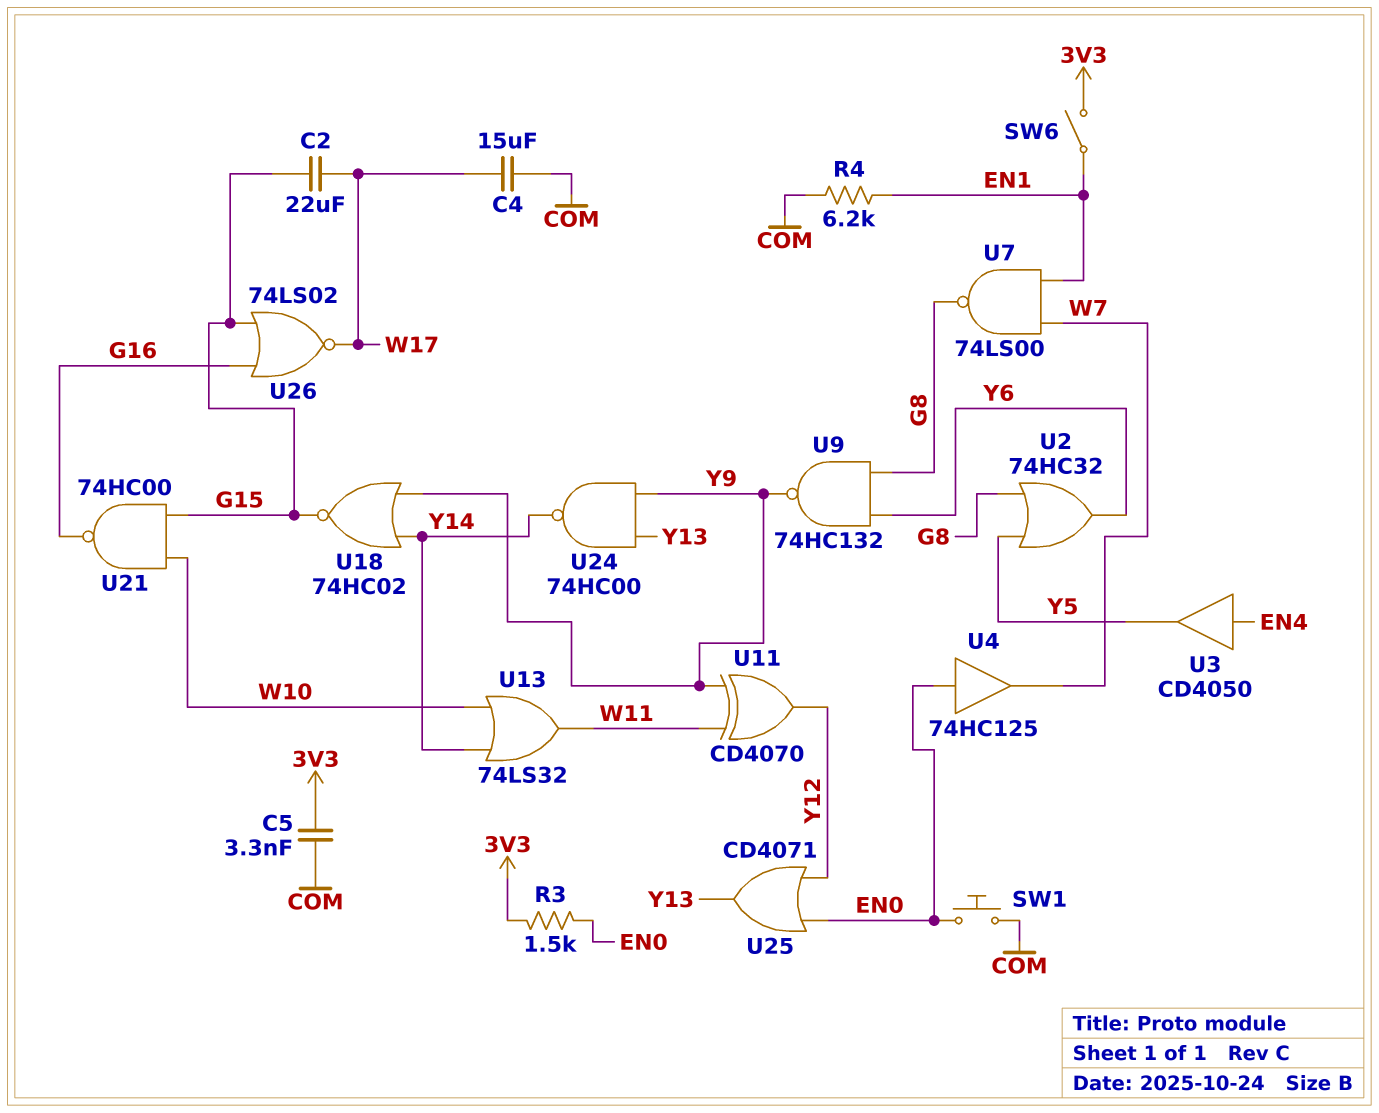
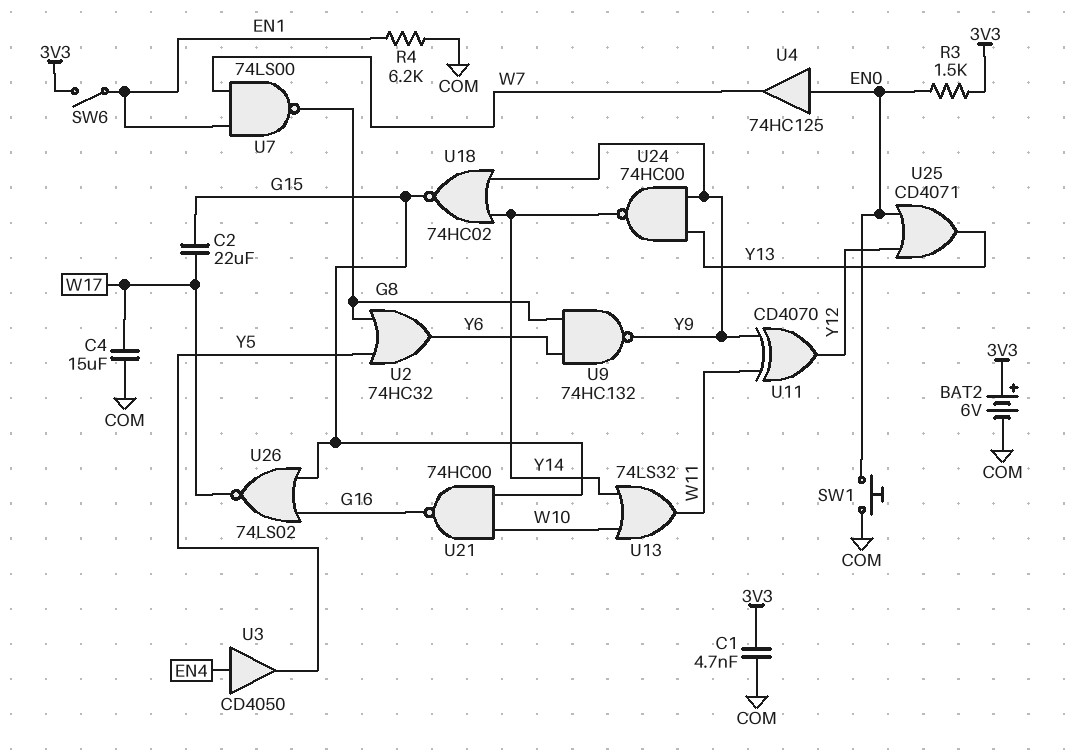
BAT2: none -> 6V (plus 3V3, minus COM)
C1: none -> 4.7nF (3V3, COM)
C5: 3.3nF (3V3, COM) -> none

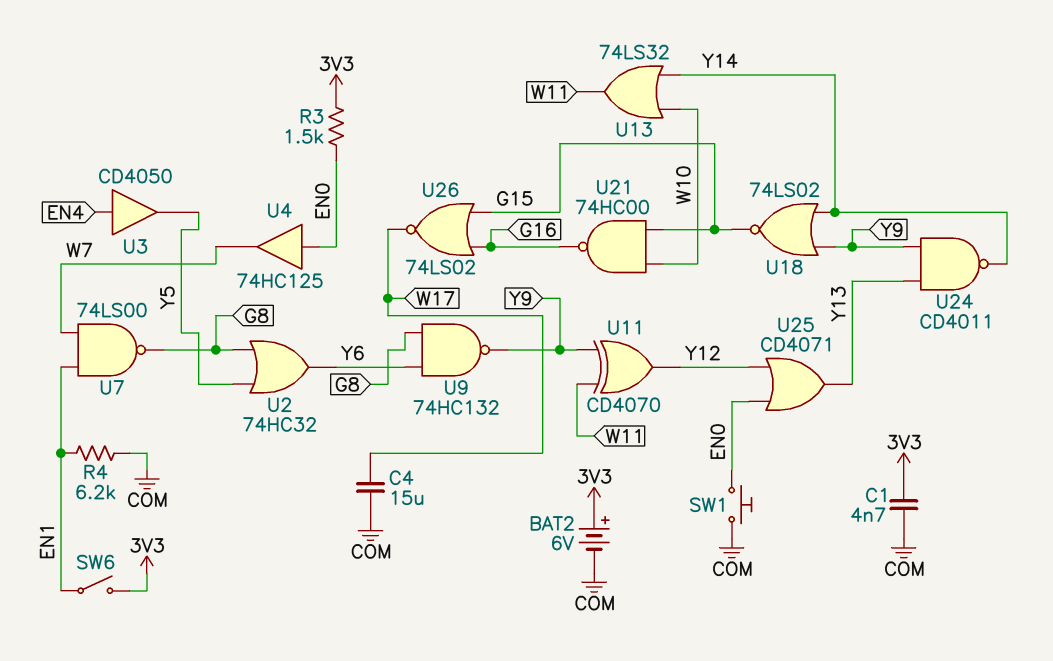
C2: 22uF (G15, W17) -> none
U18: NOR 74HC02 (in Y9, in Y14, out G15) -> NOR 74LS02 (in Y9, in Y14, out G15)
U24: NAND 74HC00 (in Y9, in Y13, out Y14) -> NAND CD4011 (in Y9, in Y13, out Y14)

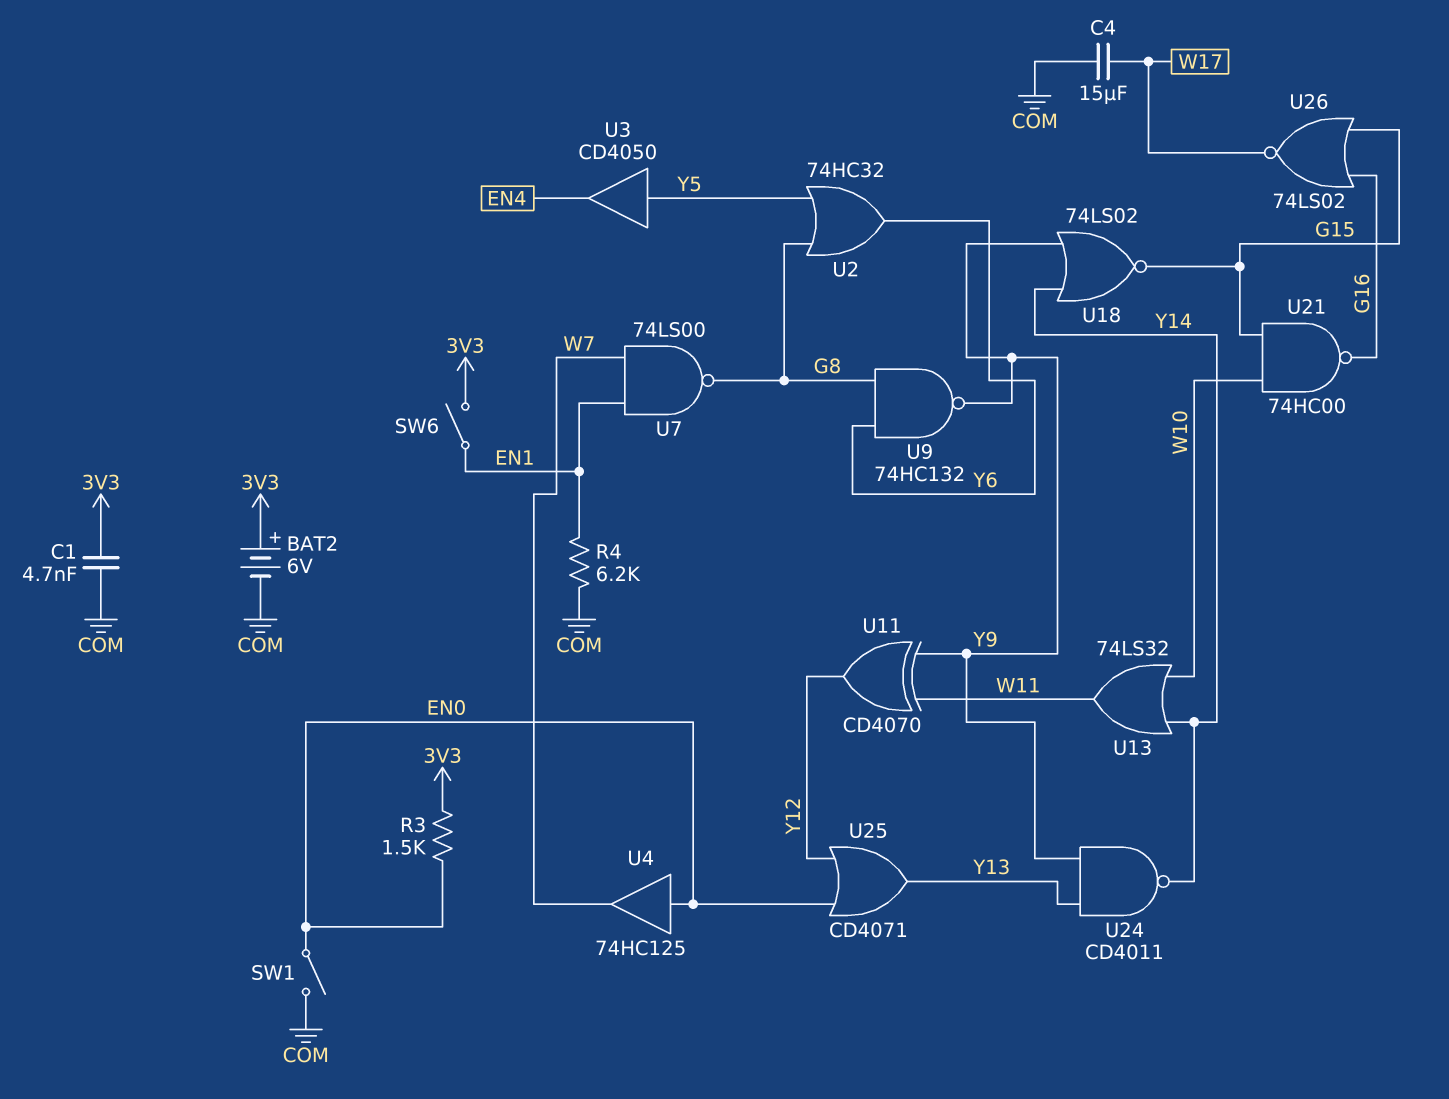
SW1: button (COM, EN0) -> switch (COM, EN0)
U3: buffer CD4050 (in EN4, out Y5) -> buffer CD4050 (in Y5, out EN4)

